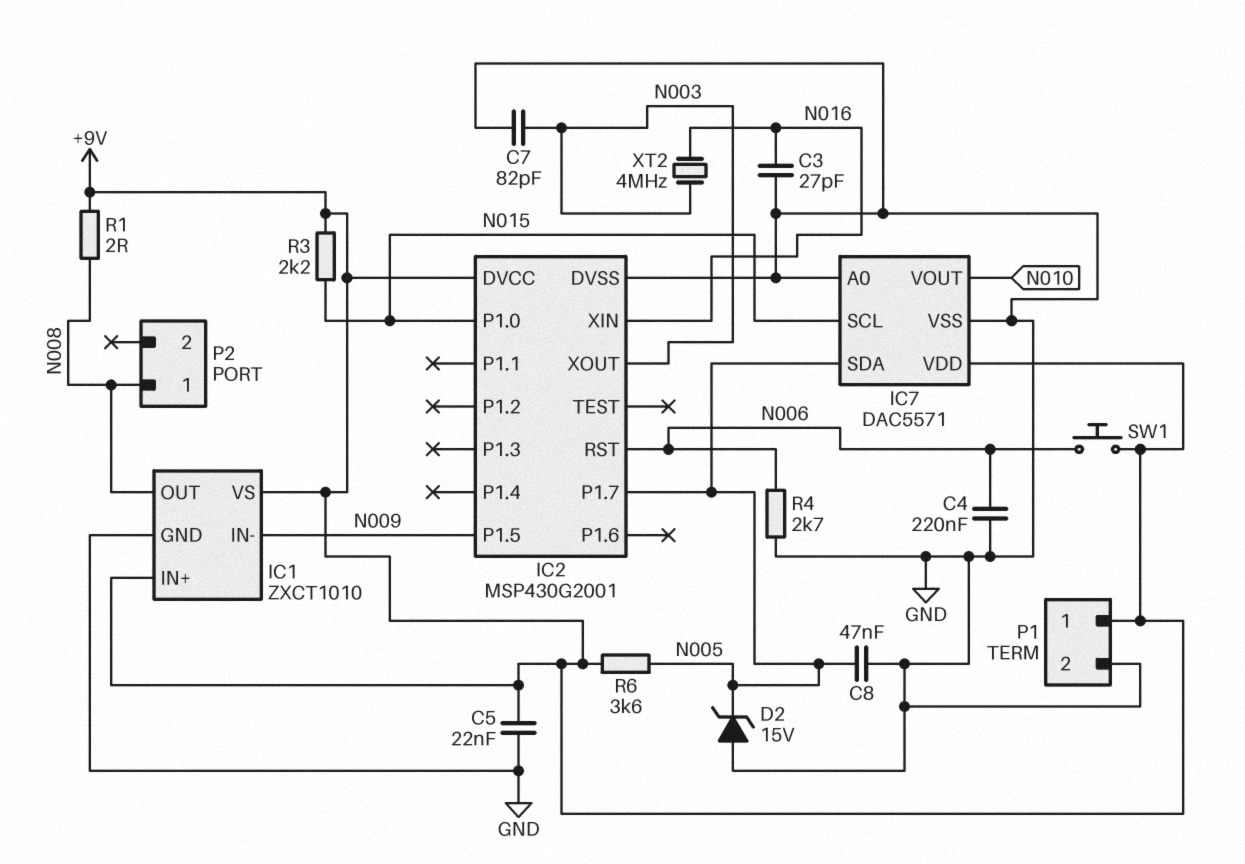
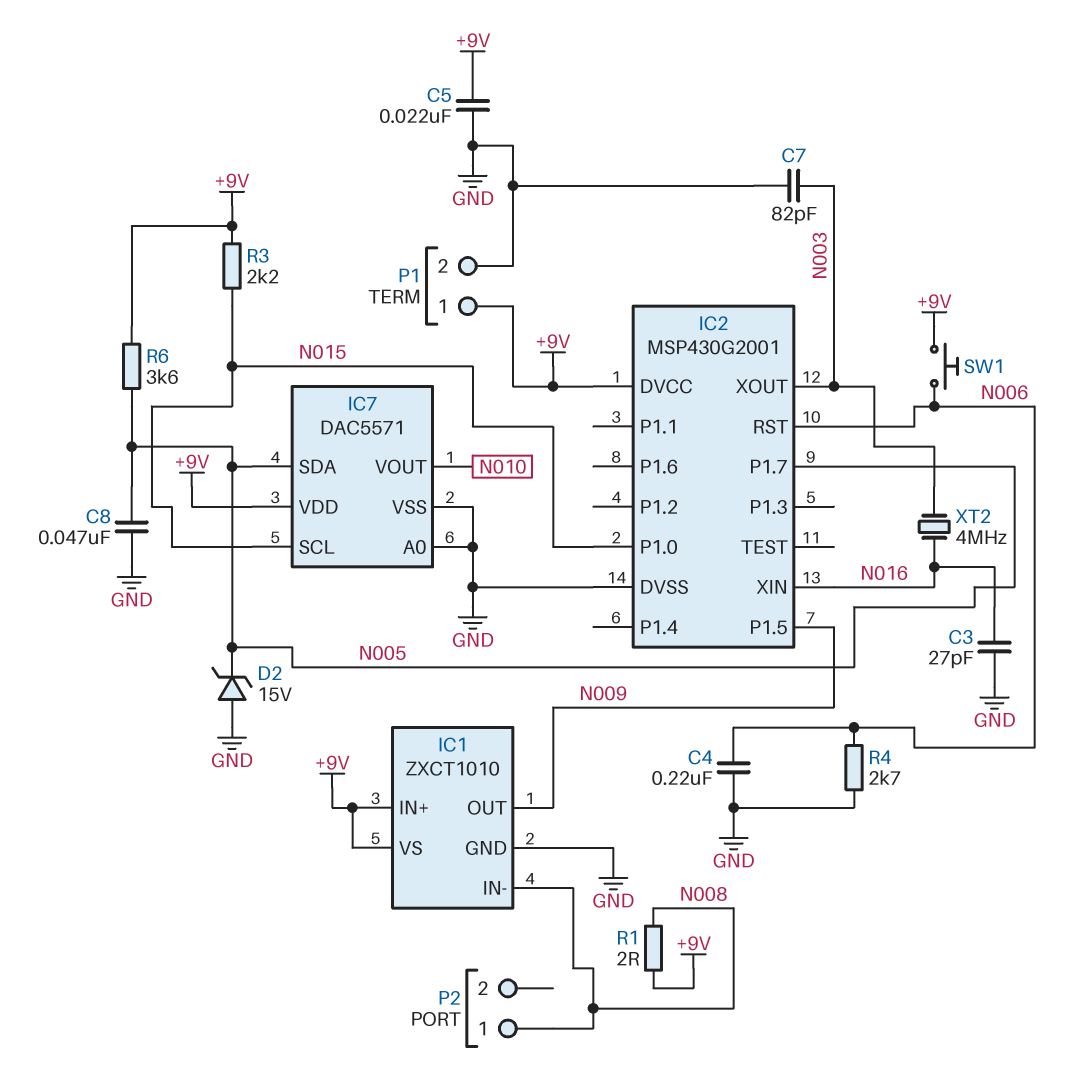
IC1 pin IN-: N009 -> N008
IC1 pin OUT: N008 -> N009

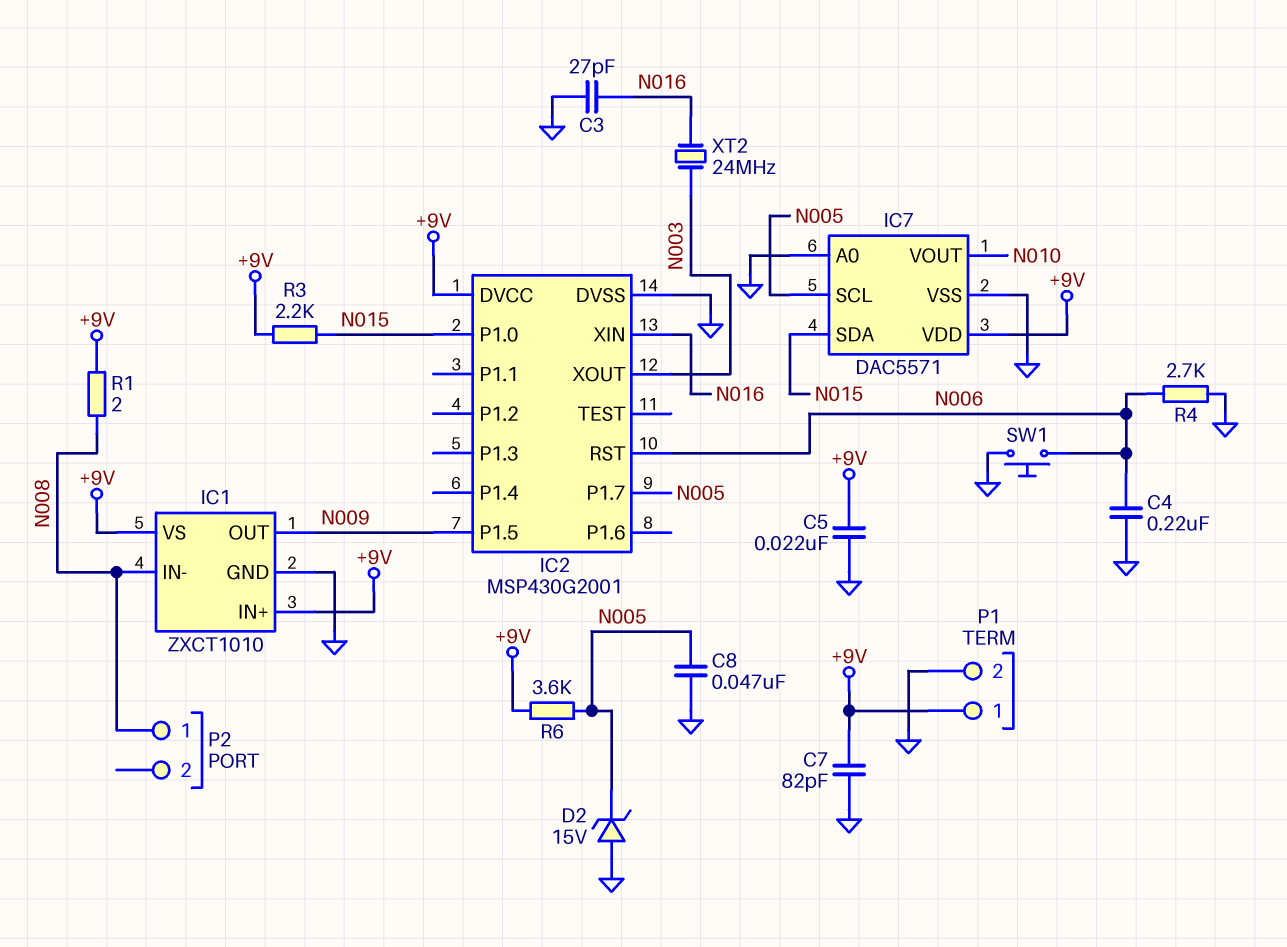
C7: 82pF (GND, N003) -> 82pF (+9V, GND)
IC7 pin SCL: N015 -> N005
IC7 pin SDA: N005 -> N015
SW1: button (+9V, N006) -> button (GND, N006)
XT2: 4MHz (N003, N016) -> 24MHz (N003, N016)

